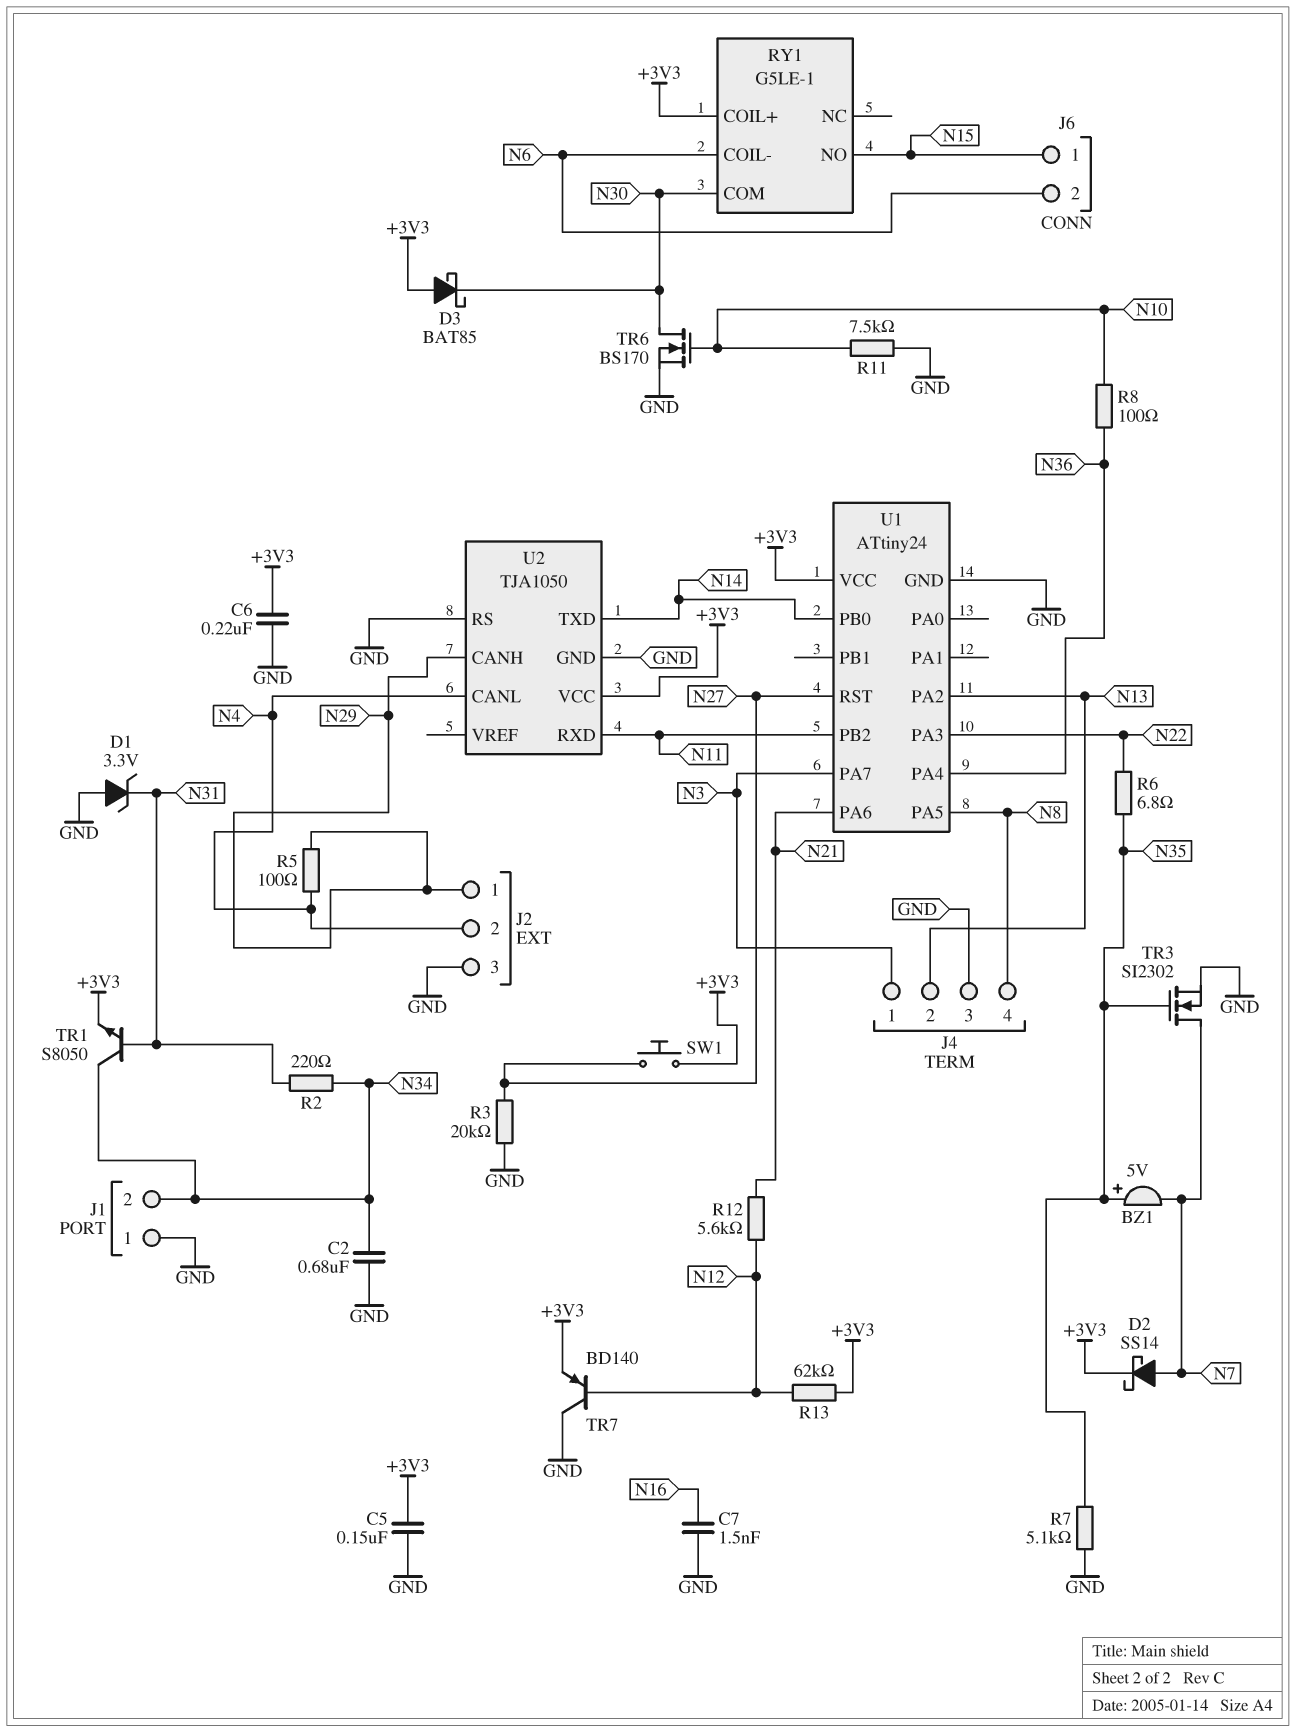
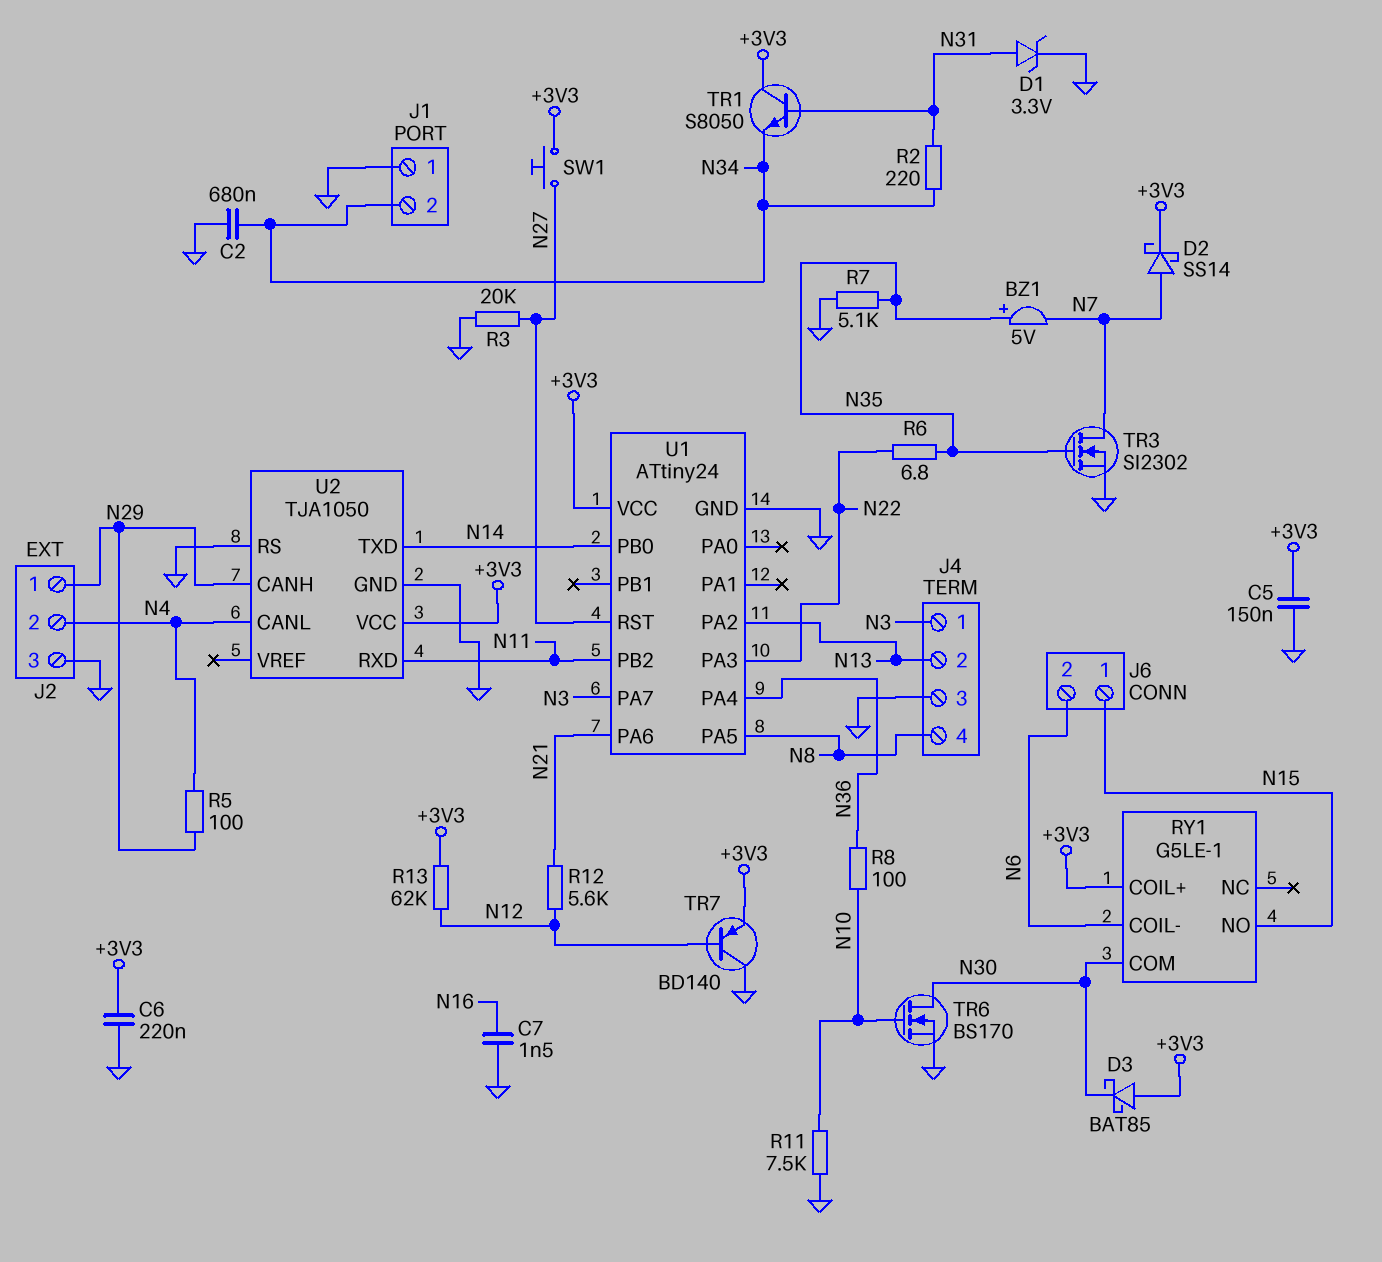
D1: zener 3.3V (A GND, K N31) -> zener 3.3V (A N31, K GND)
TR1: NPN S8050 (B N31, C N34, E +3V3) -> NPN S8050 (B N31, C +3V3, E N34)

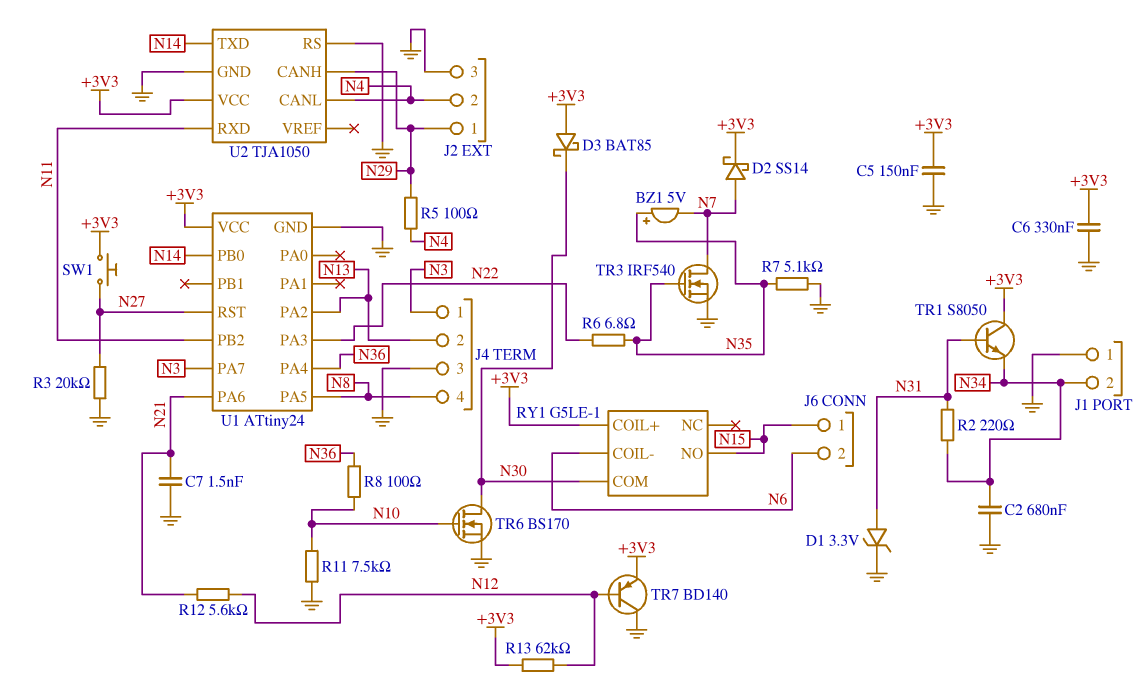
C6: 220nF (+3V3, GND) -> 330nF (+3V3, GND)
C7: 1.5nF (GND, N16) -> 1.5nF (GND, N21)
TR3: NMOS SI2302 (G N35, D N7, S GND) -> NMOS IRF540 (G N35, D N7, S GND)

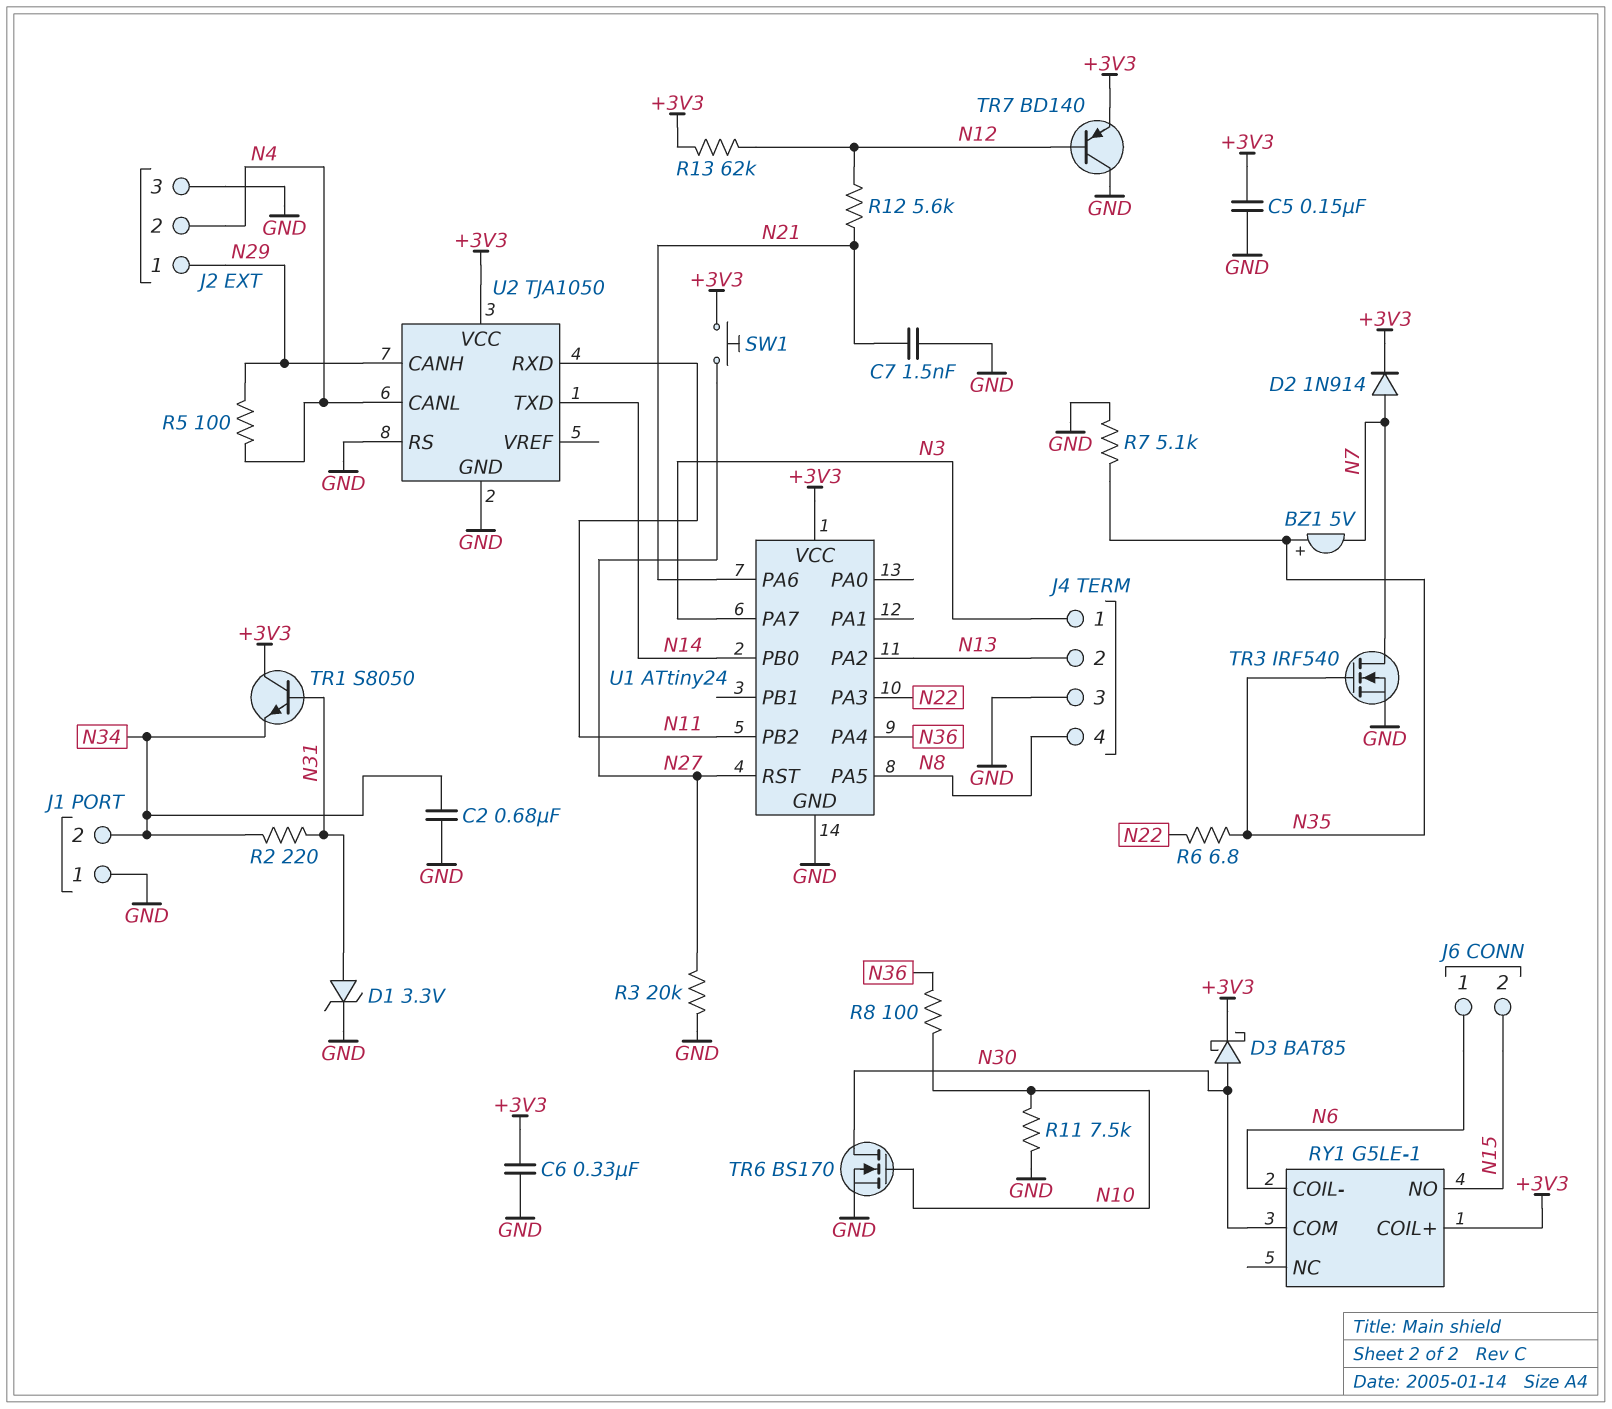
D2: schottky SS14 (A N7, K +3V3) -> diode 1N914 (A N7, K +3V3)
D3: schottky BAT85 (A +3V3, K N30) -> schottky BAT85 (A N30, K +3V3)
J6 pin 1: N15 -> N6
J6 pin 2: N6 -> N15

